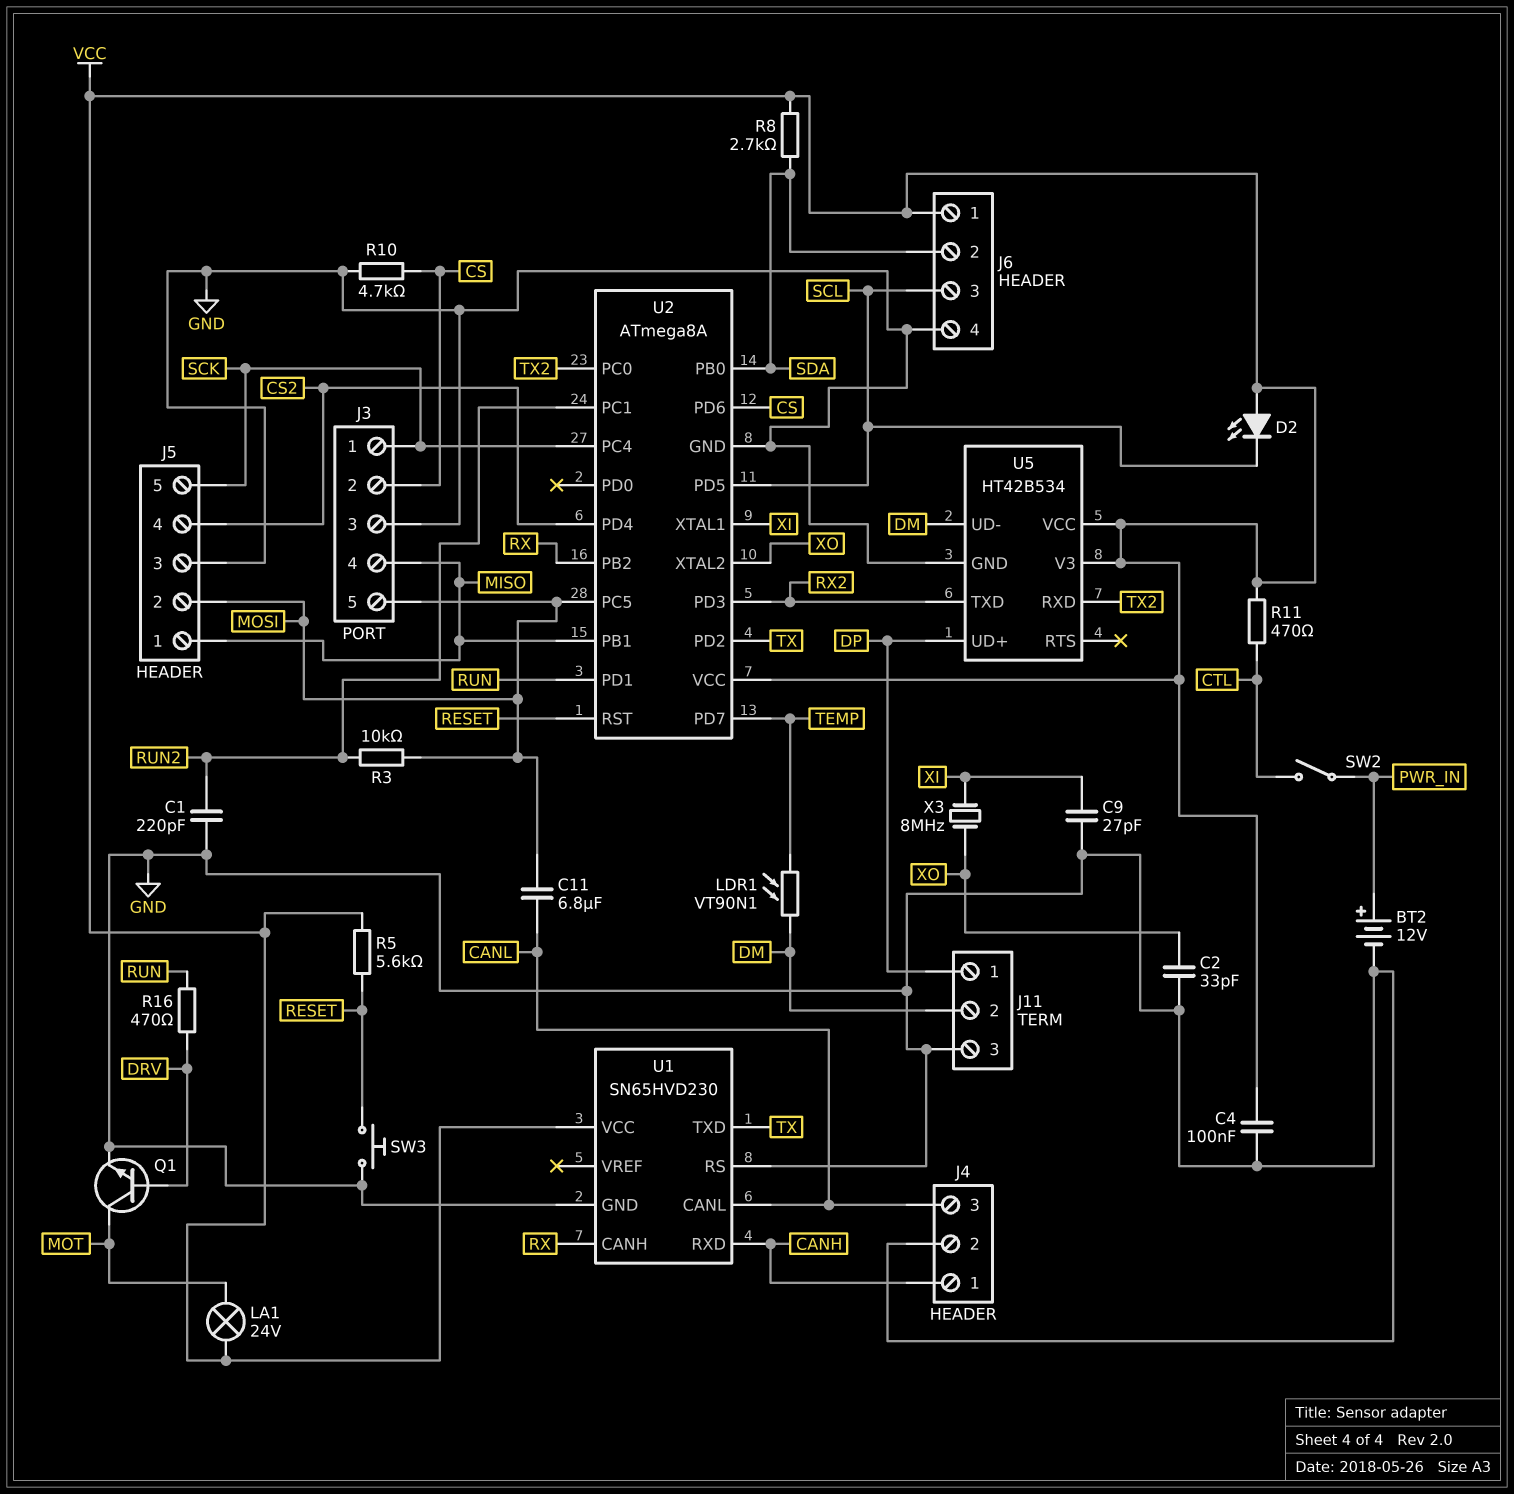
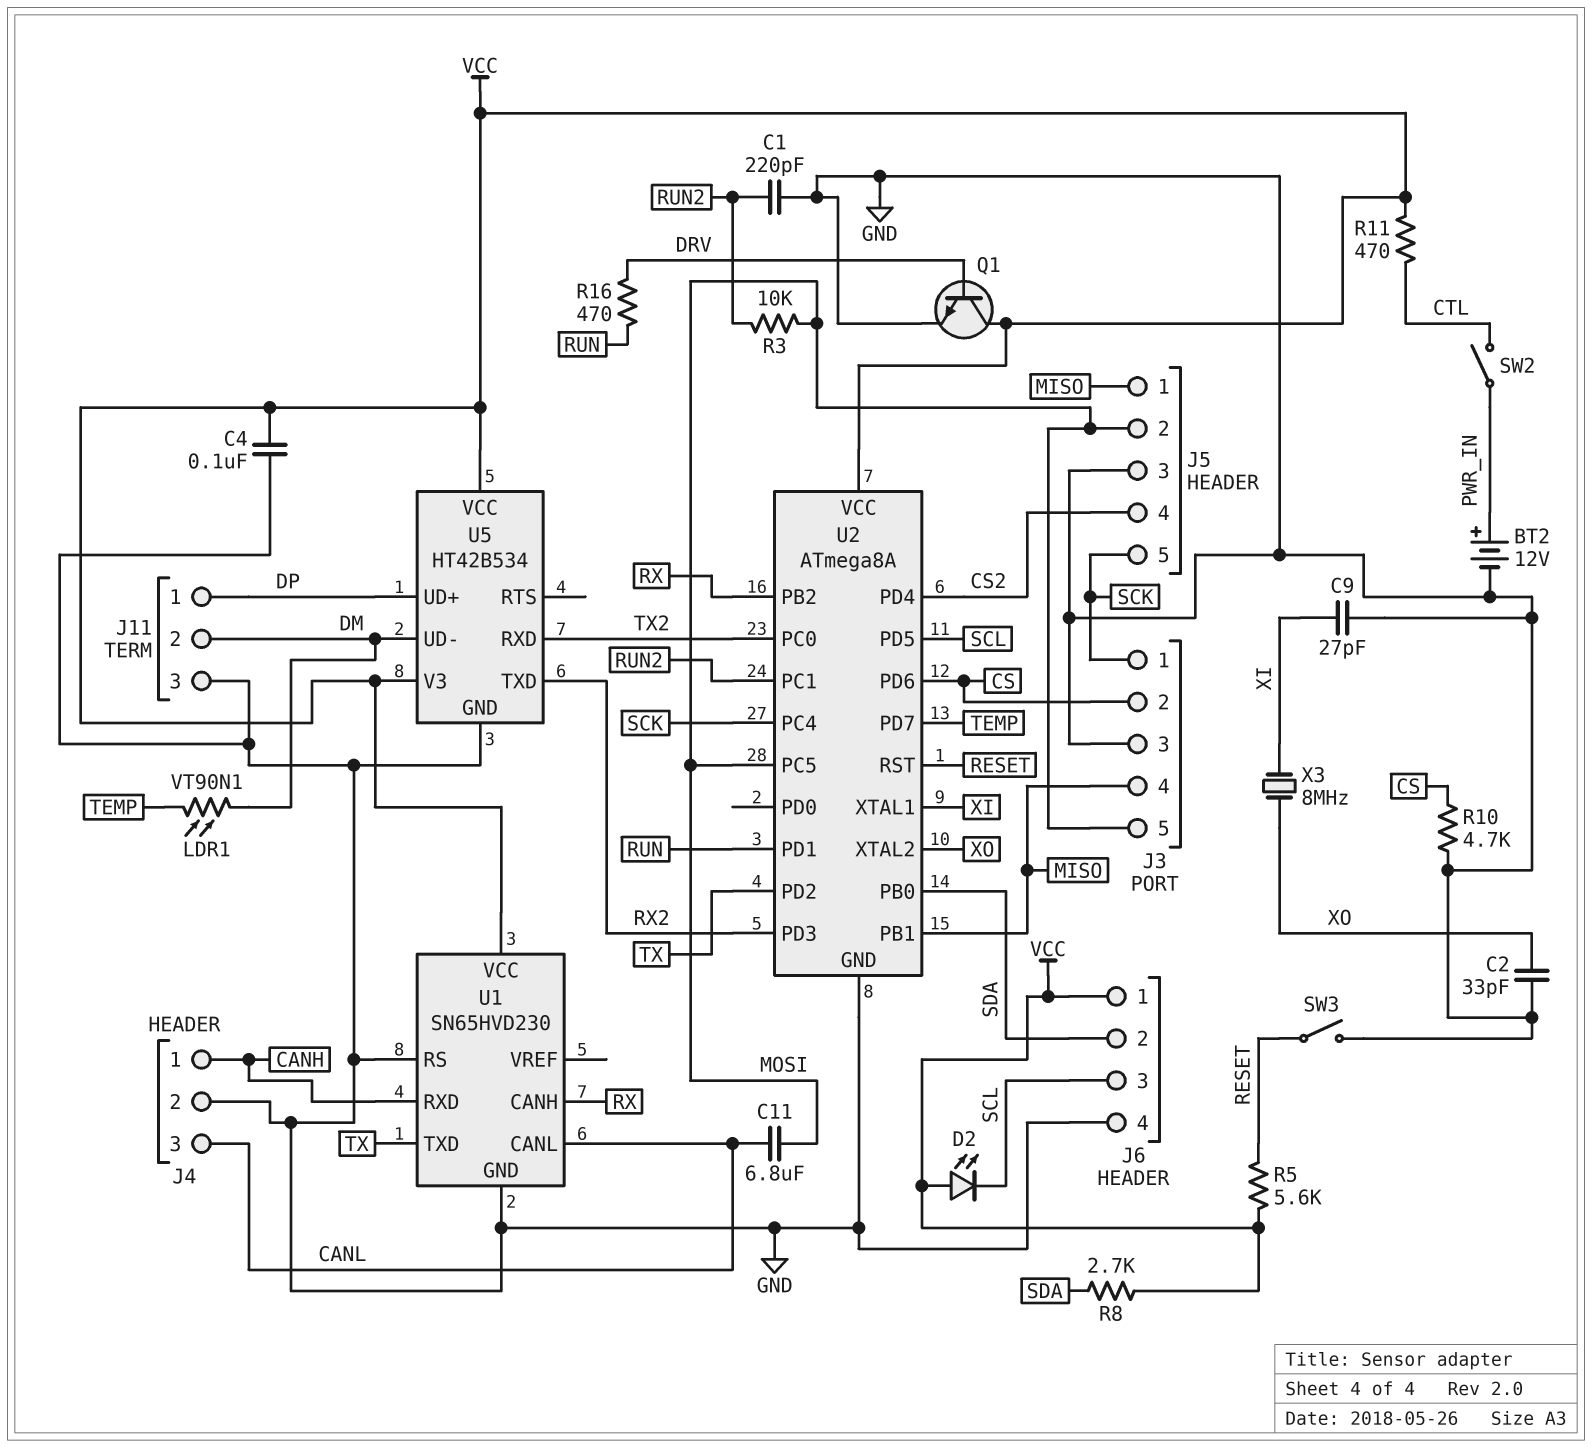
LA1: lamp 24V (MOT, VCC) -> none
Q1: NPN (B DRV, C MOT, E GND) -> NPN (B DRV, C VCC, E GND)
SW3: button (GND, RESET) -> switch (GND, RESET)

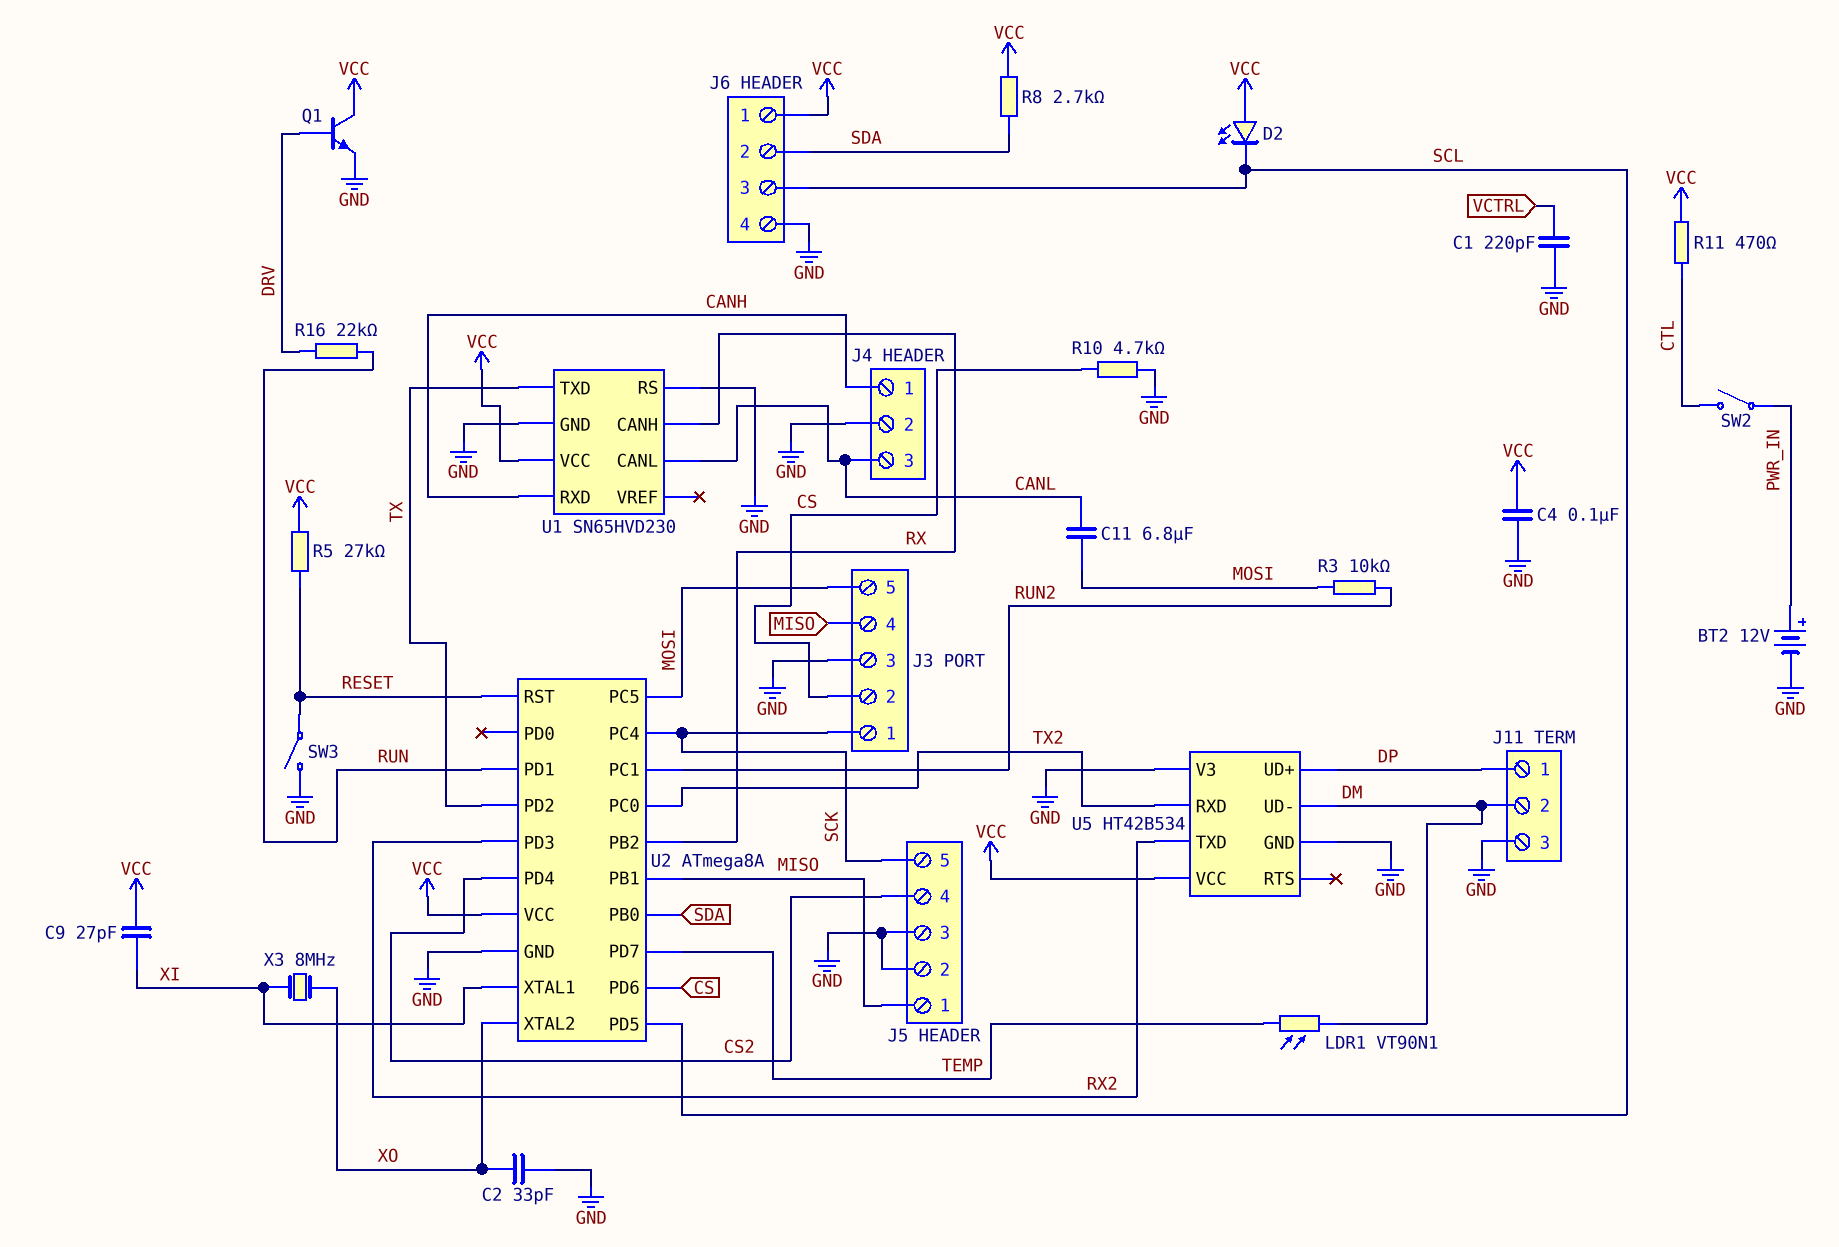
C1: 220pF (GND, RUN2) -> 220pF (GND, VCTRL)
C9: 27pF (GND, XI) -> 27pF (VCC, XI)
J5 pin 2: MOSI -> GND
R5: 5.6k (RESET, VCC) -> 27k (RESET, VCC)
R16: 470 (DRV, RUN) -> 22k (DRV, RUN)
U5 pin V3: VCC -> GND

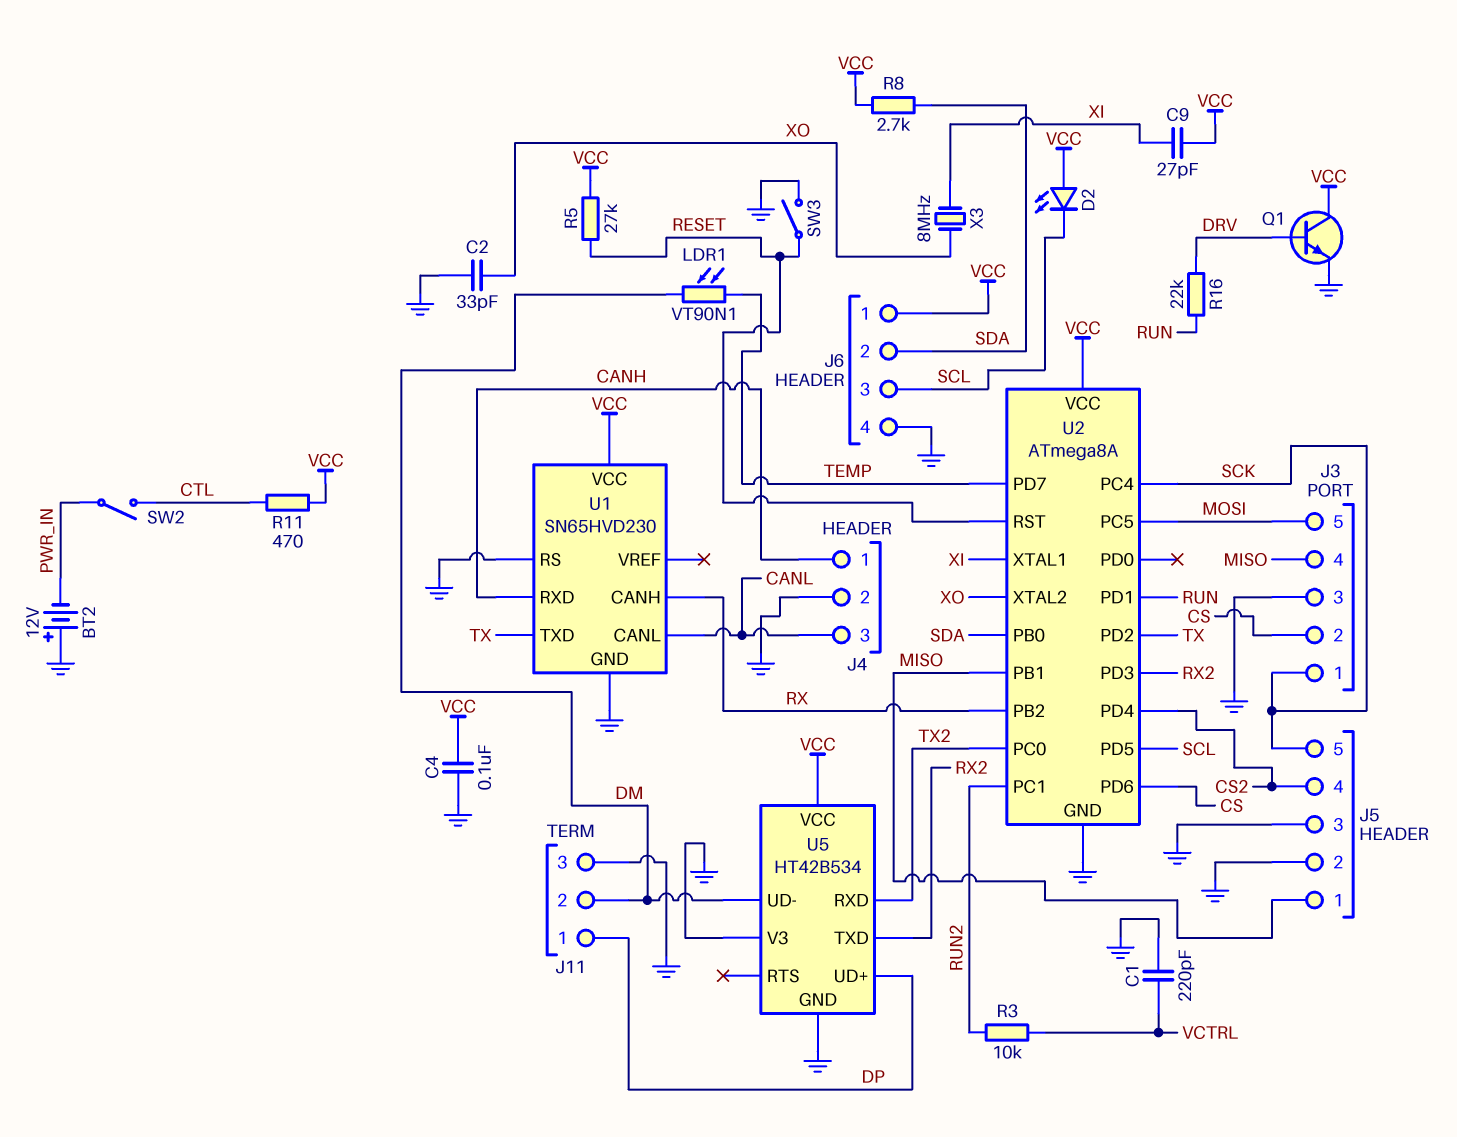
BT2: 12V (plus PWR_IN, minus GND) -> 12V (plus GND, minus PWR_IN)
C11: 6.8uF (CANL, MOSI) -> none
R3: 10k (MOSI, RUN2) -> 10k (RUN2, VCTRL)
R10: 4.7k (CS, GND) -> none

